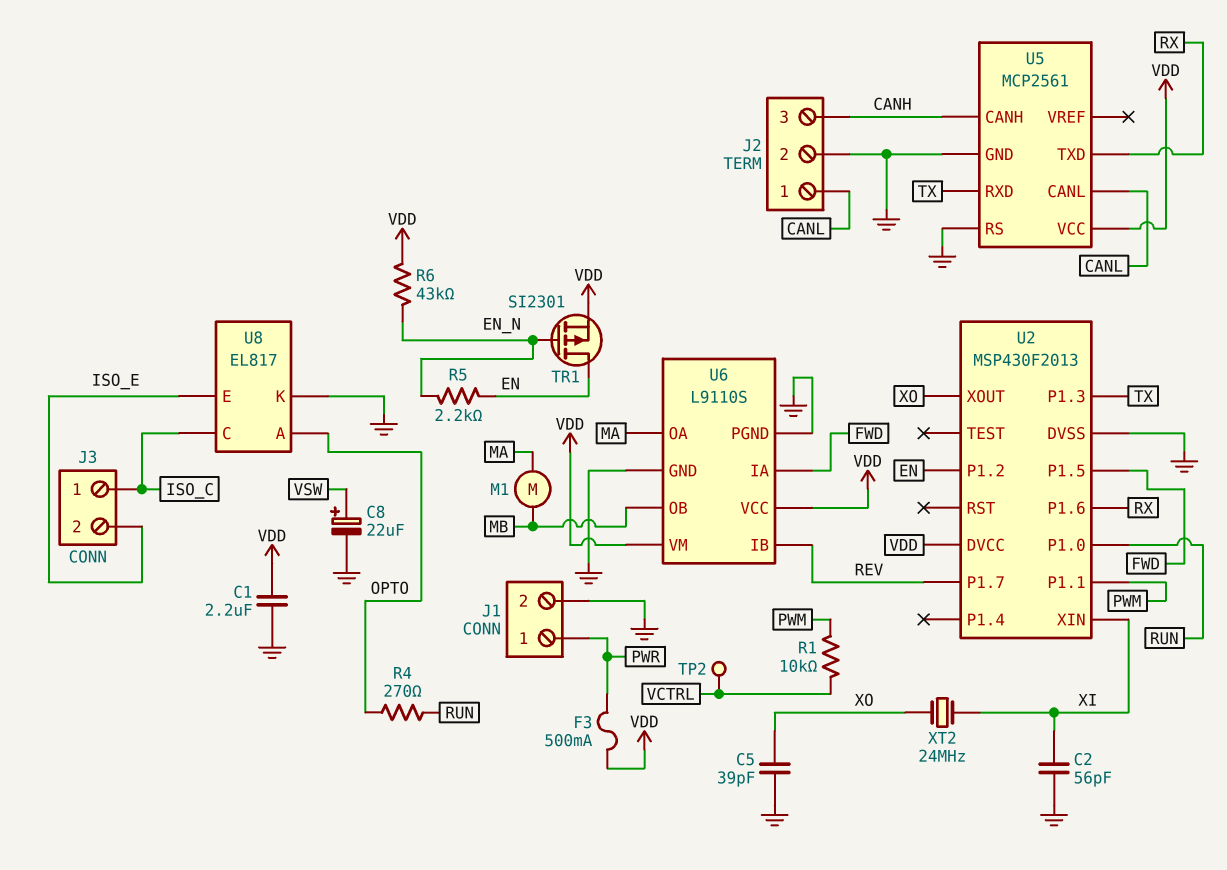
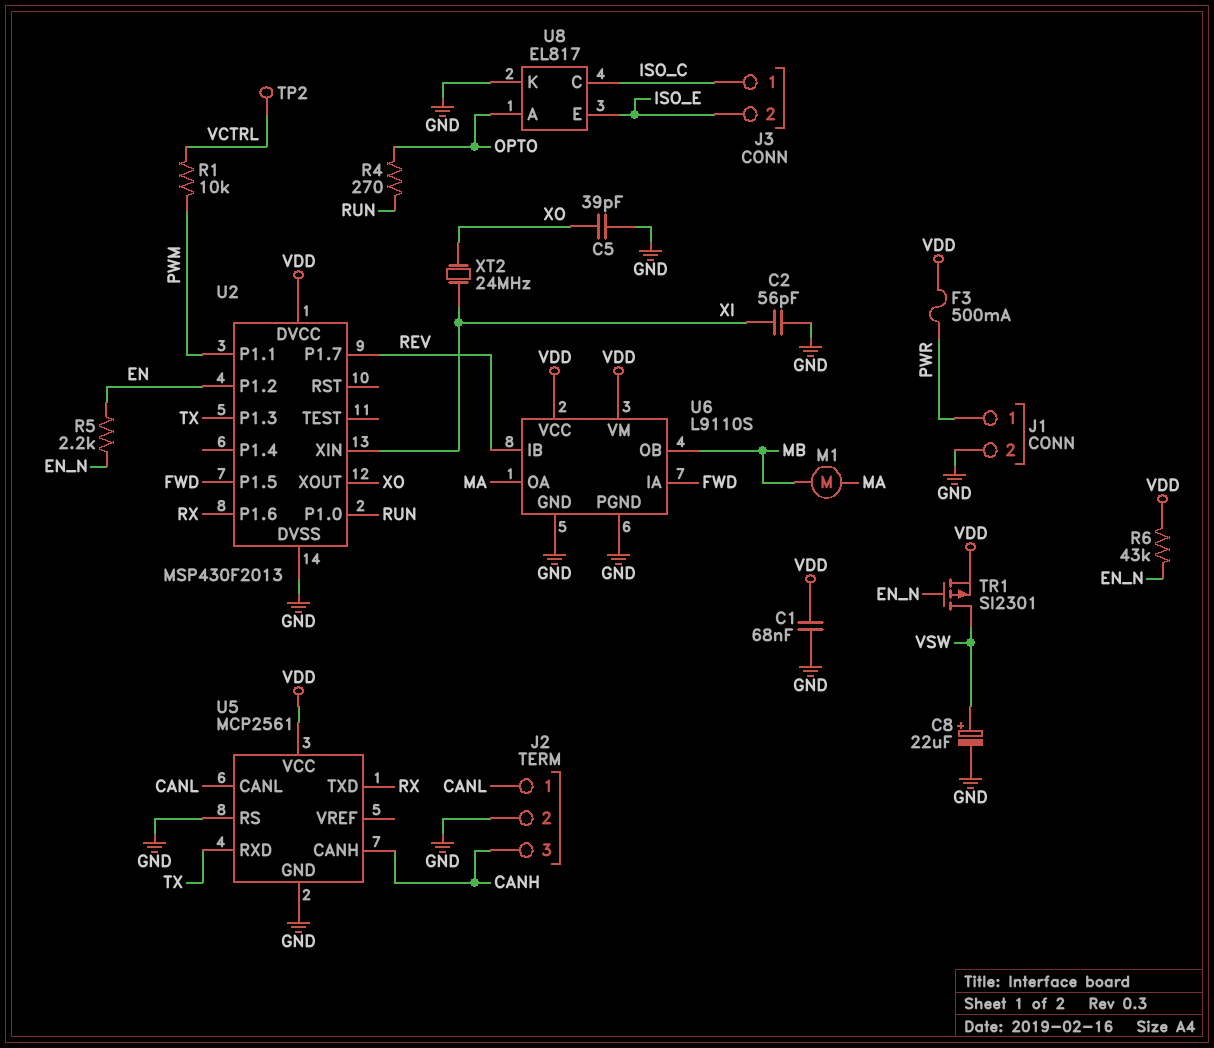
C1: 2.2uF (GND, VDD) -> 68nF (GND, VDD)
TR1: PMOS SI2301 (G EN_N, D EN, S VDD) -> PMOS SI2301 (G EN_N, D VSW, S VDD)

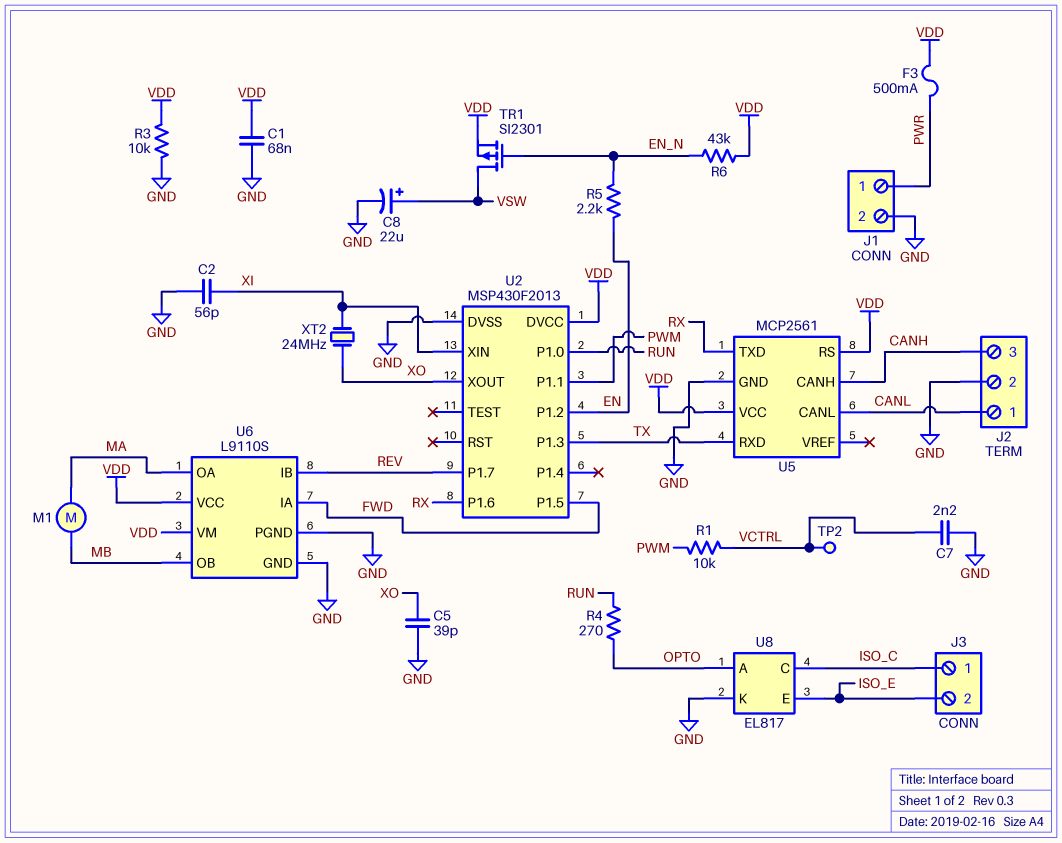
C7: none -> 2.2nF (GND, VCTRL)
R3: none -> 10k (GND, VDD)
U5 pin RS: GND -> VDD

